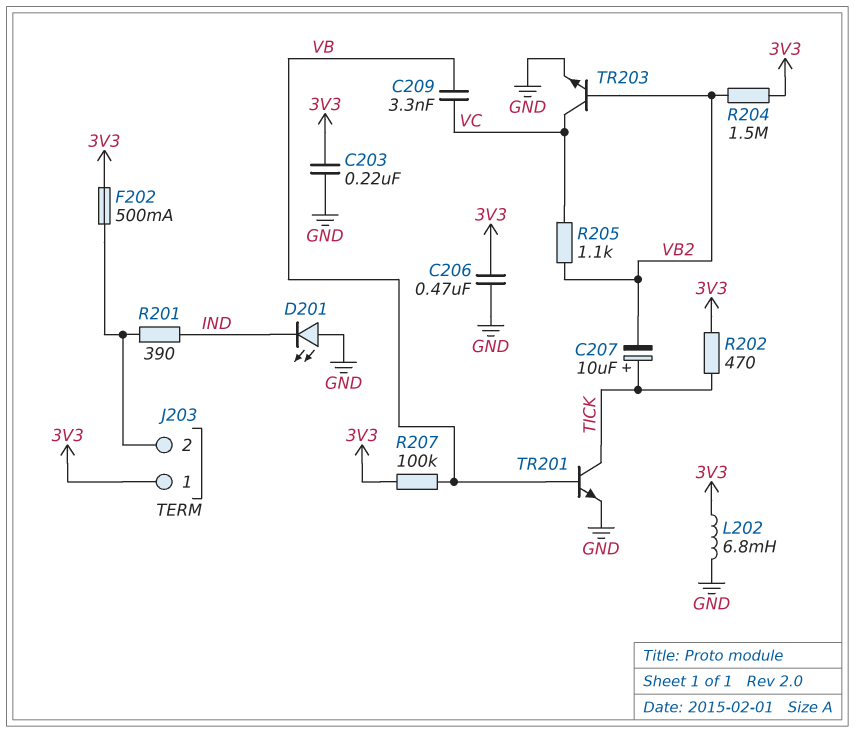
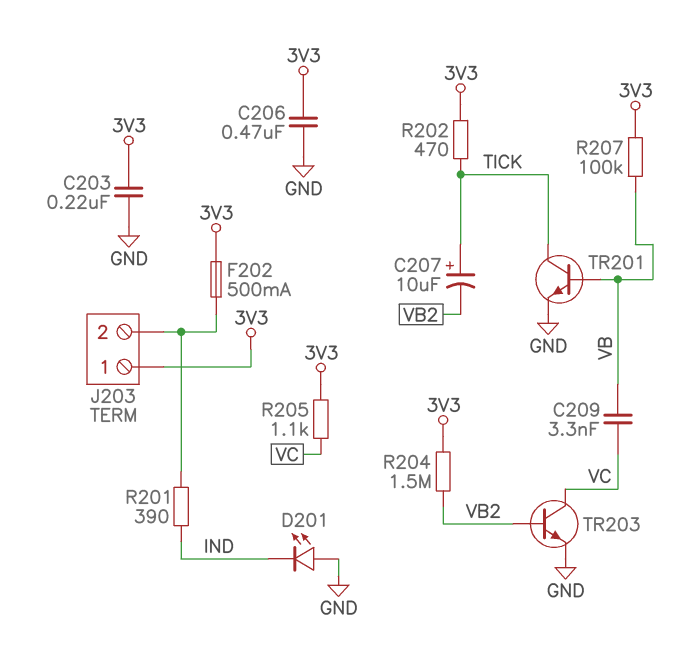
L202: 6.8mH (3V3, GND) -> none
R205: 1.1k (VB2, VC) -> 1.1k (3V3, VC)

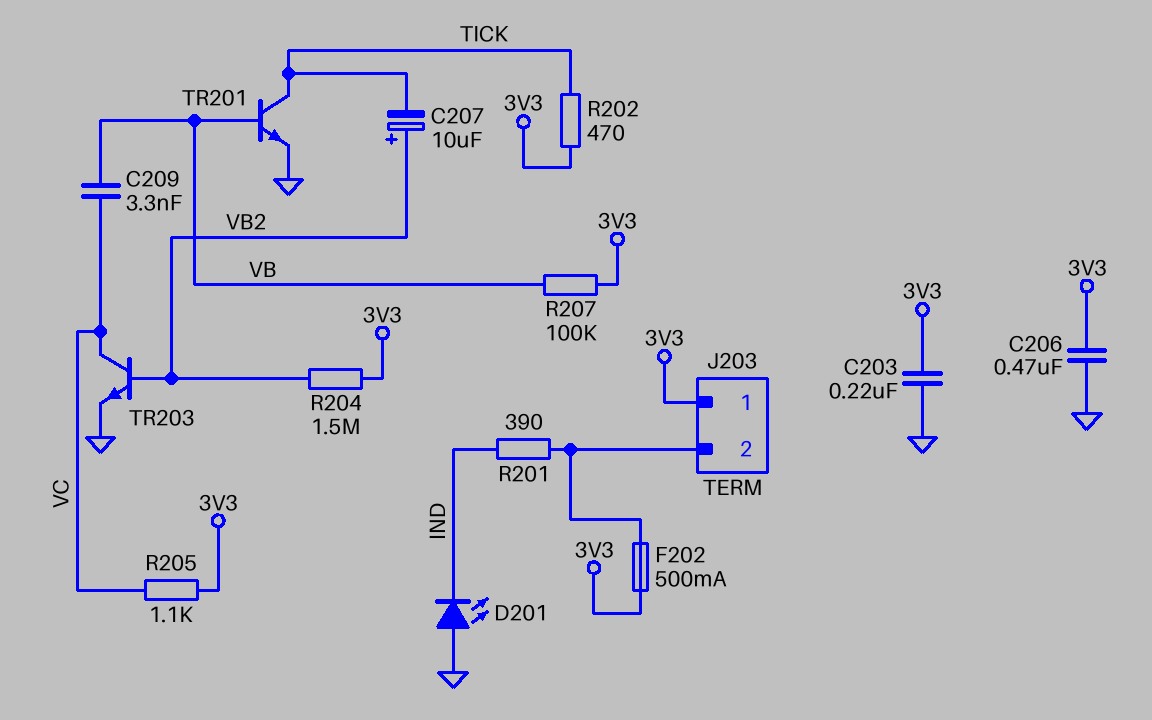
C207: 10uF (plus TICK, minus VB2) -> 10uF (plus VB2, minus TICK)

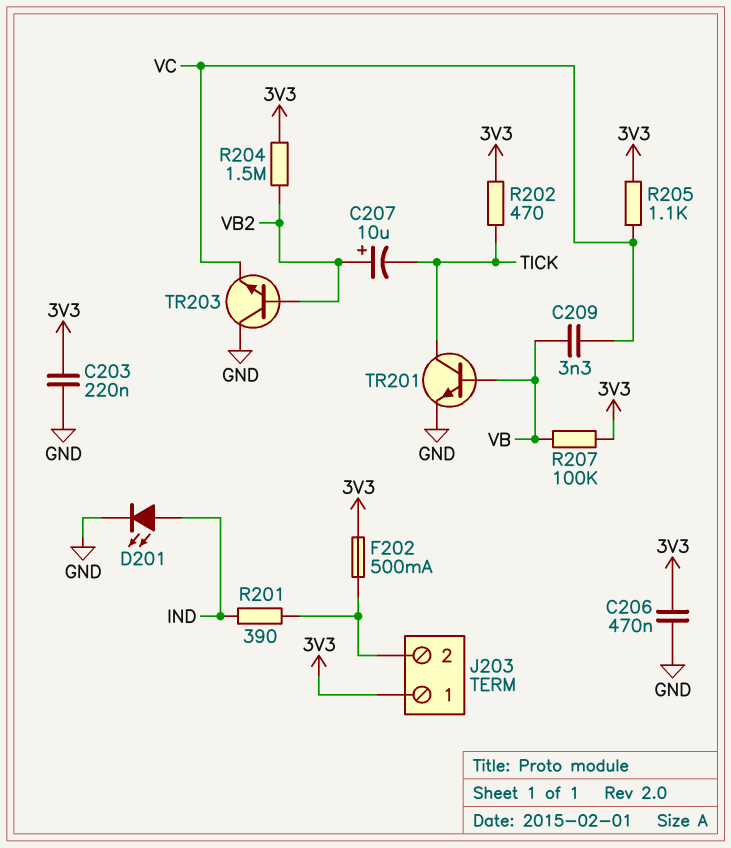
D201: LED (A GND, K IND) -> LED (A IND, K GND)
TR203: NPN (B VB2, C VC, E GND) -> NPN (B VB2, C GND, E VC)

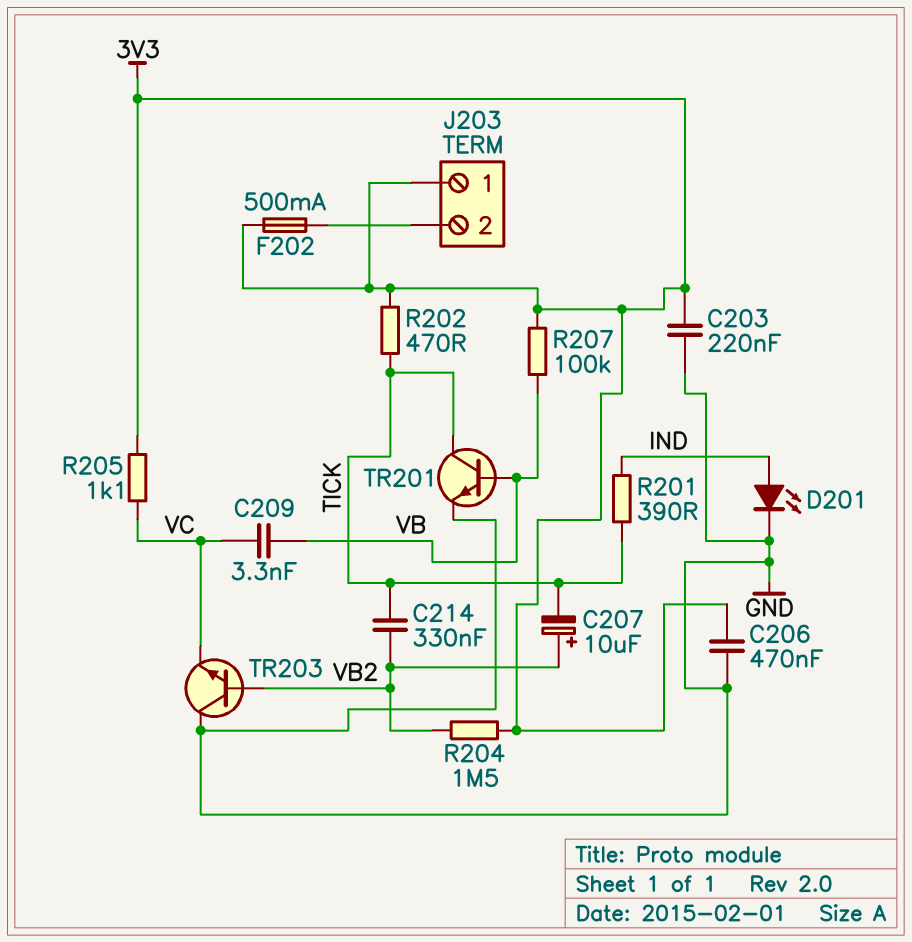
C214: none -> 330nF (TICK, VB2)
R201: 390 (IND, J203/2) -> 390 (IND, TICK)

